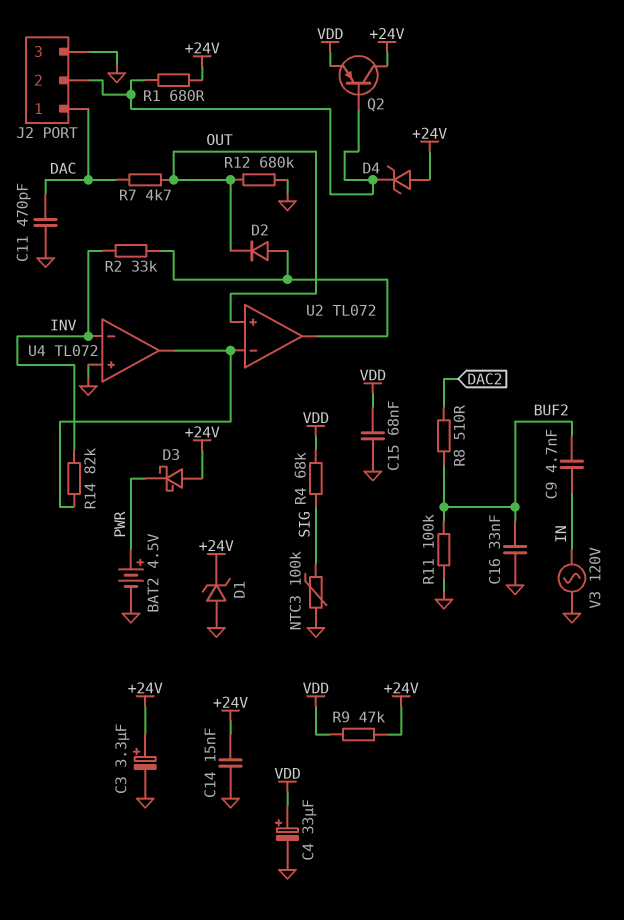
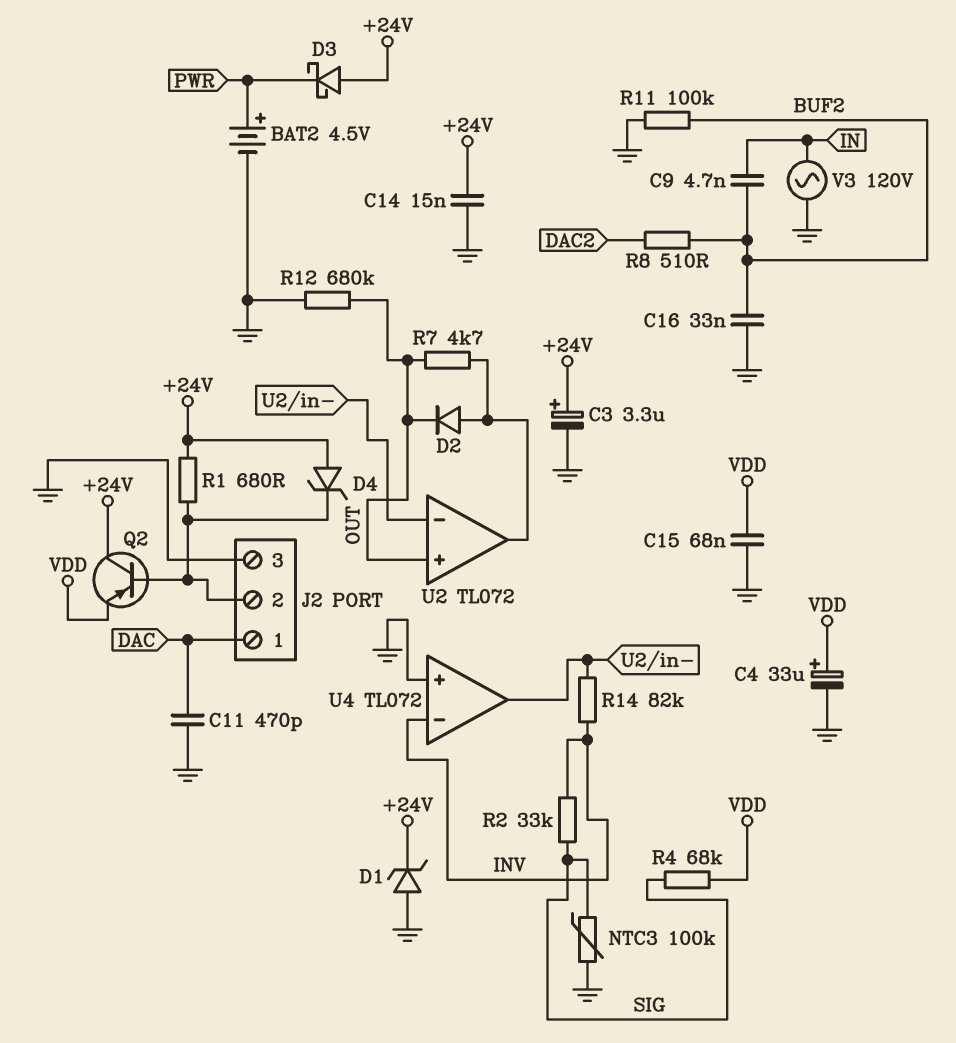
R2: 33k (INV, U2/out) -> 33k (INV, SIG)
R7: 4.7k (DAC, OUT) -> 4.7k (OUT, U2/out)
R9: 47k (+24V, VDD) -> none

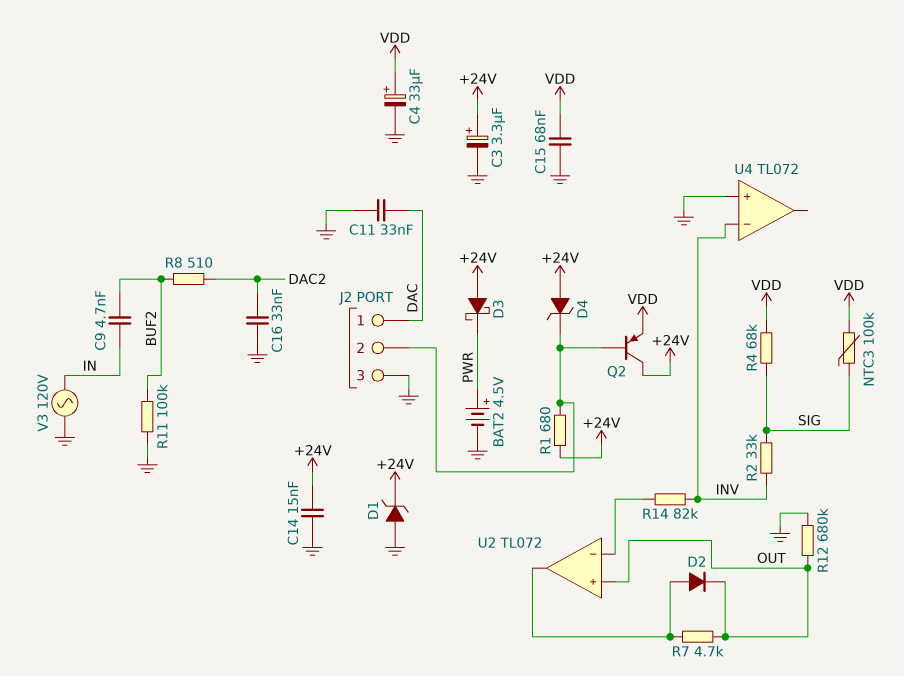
C11: 470pF (DAC, GND) -> 33nF (DAC, GND)
C16: 33nF (BUF2, GND) -> 33nF (DAC2, GND)
NTC3: 100k (GND, SIG) -> 100k (SIG, VDD)
U4 pin out: U2/in- -> none

